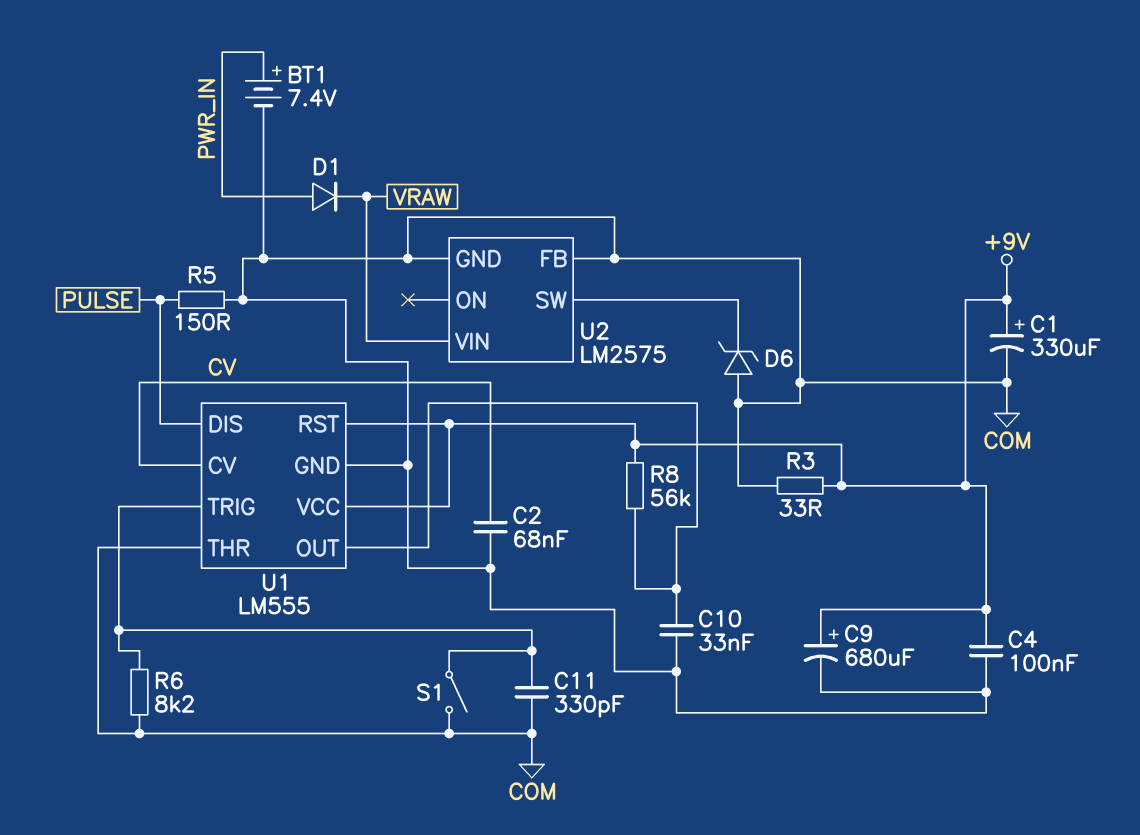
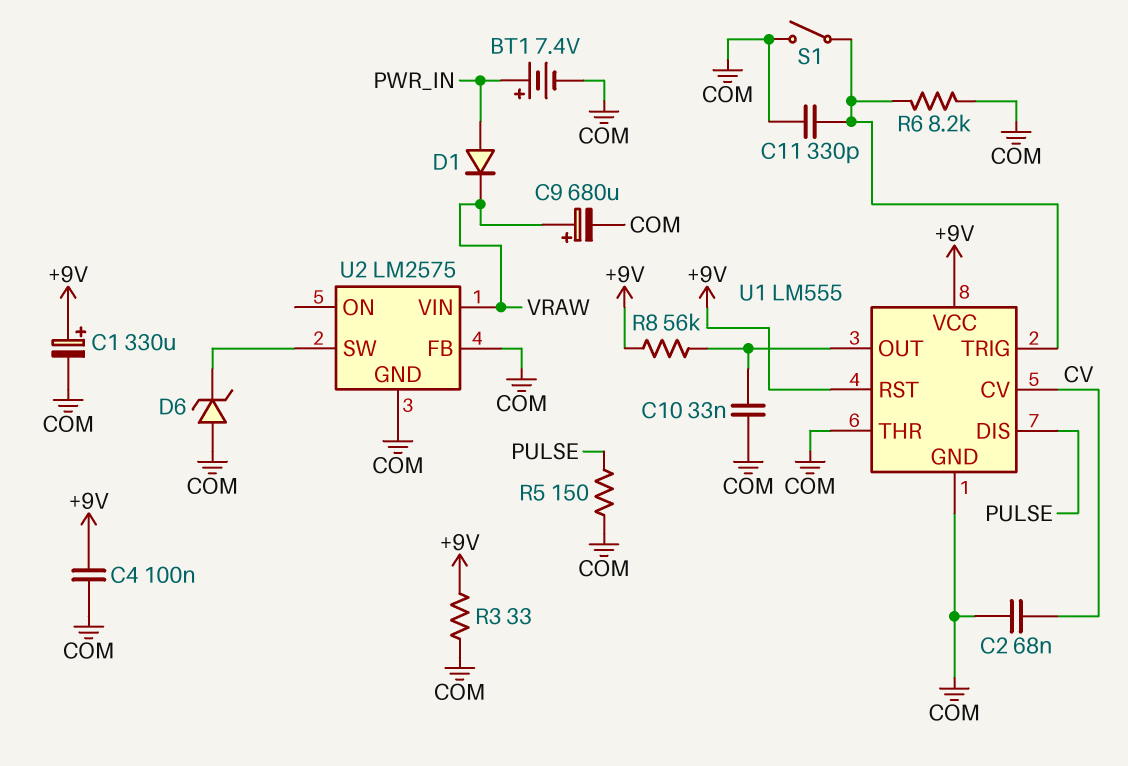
C9: 680uF (plus +9V, minus COM) -> 680uF (plus VRAW, minus COM)

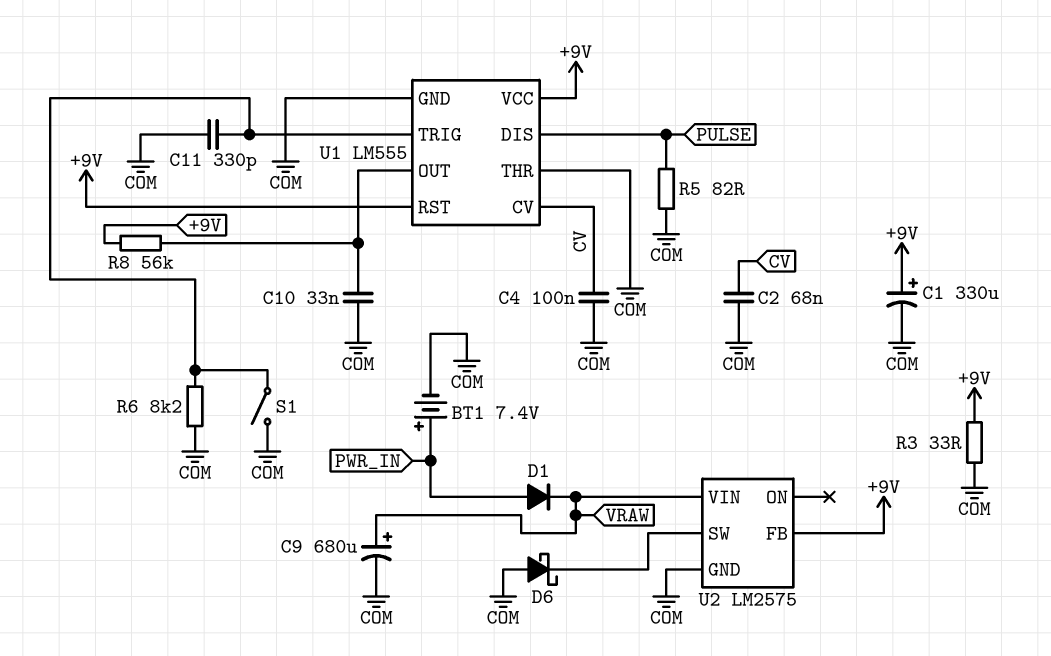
C4: 100nF (+9V, COM) -> 100nF (COM, CV)
D6: zener (A COM, K U2/SW) -> schottky (A COM, K U2/SW)
R5: 150 (COM, PULSE) -> 82 (COM, PULSE)
U2 pin FB: COM -> +9V

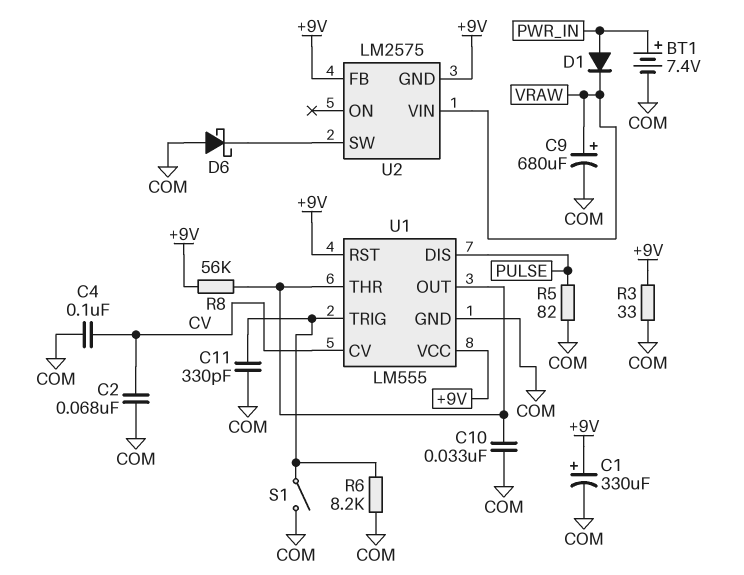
U1 pin THR: COM -> U1/OUT
U2 pin GND: COM -> +9V

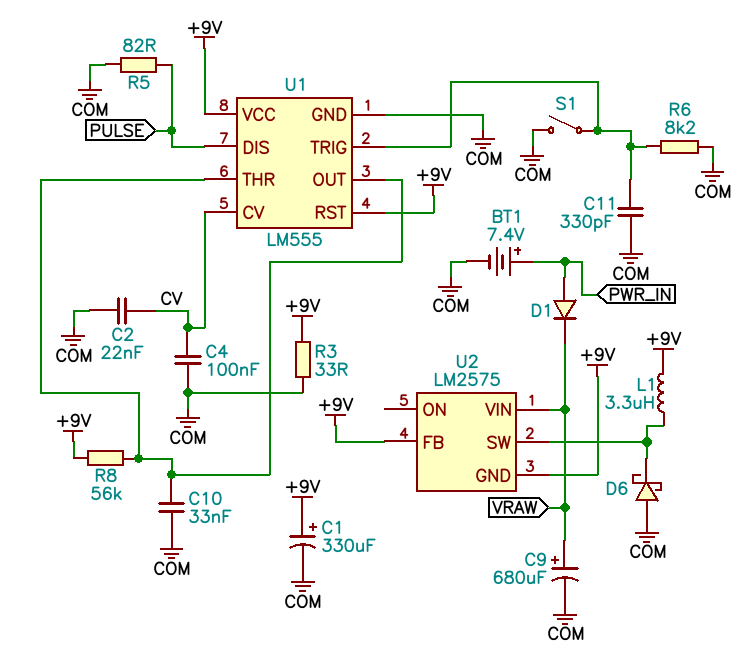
C2: 68nF (COM, CV) -> 22nF (COM, CV)
L1: none -> 3.3uH (+9V, U2/SW)

